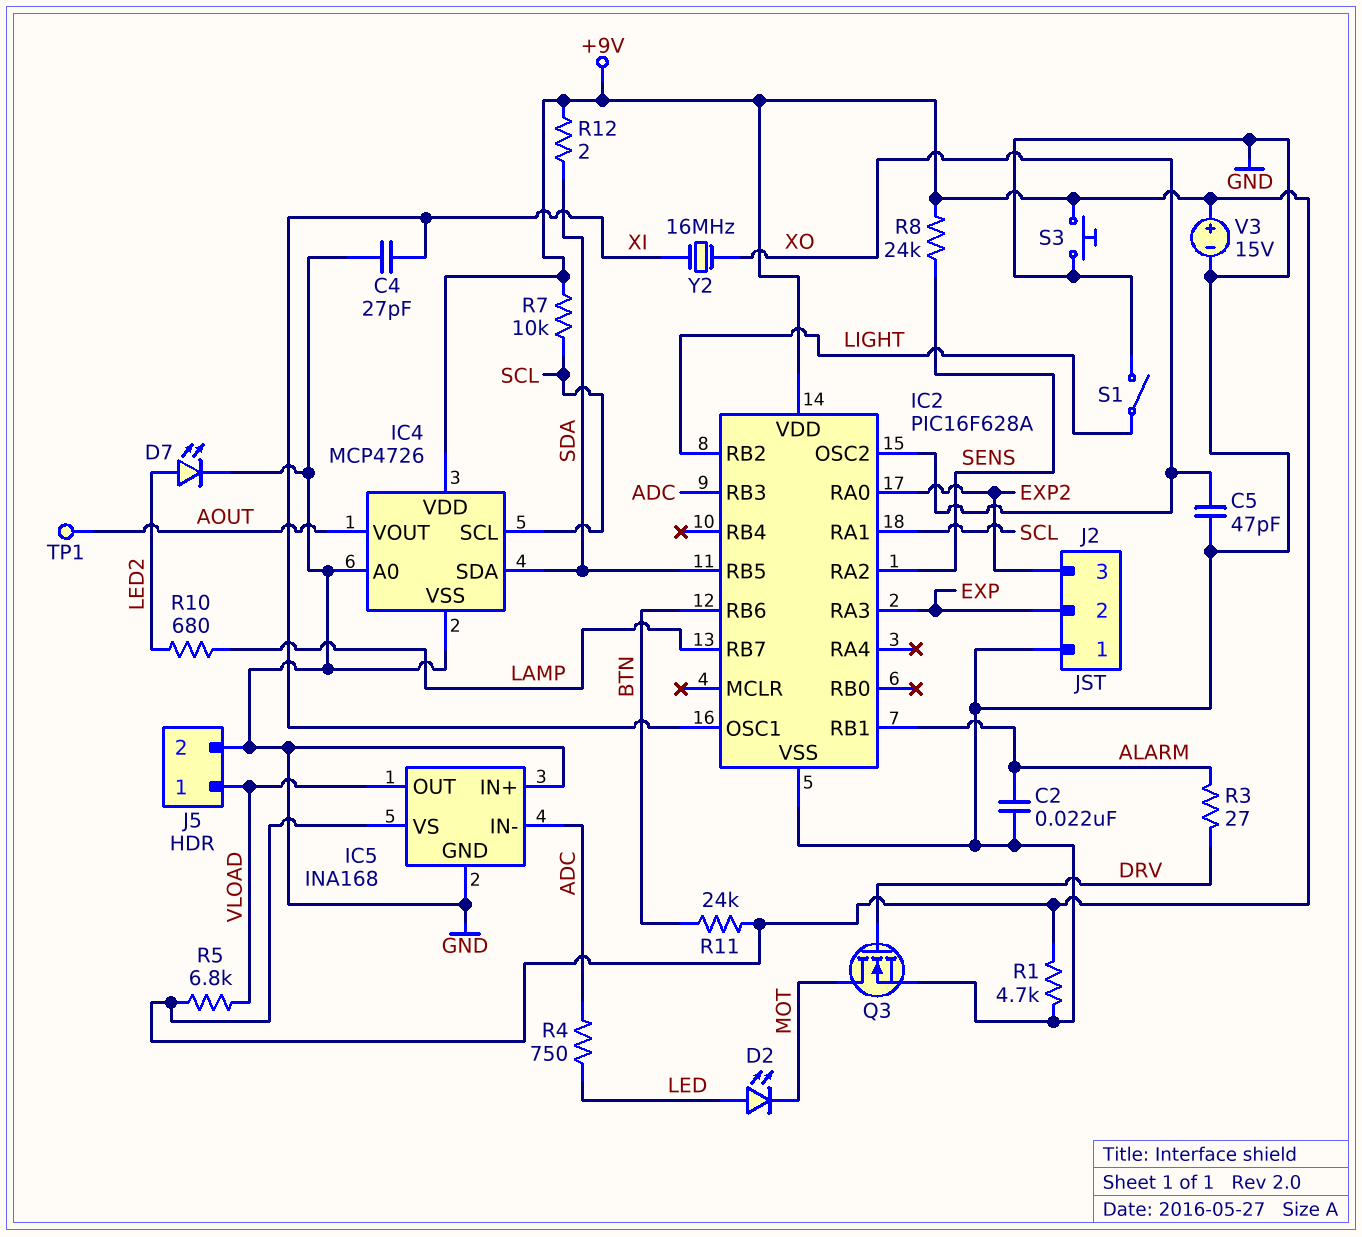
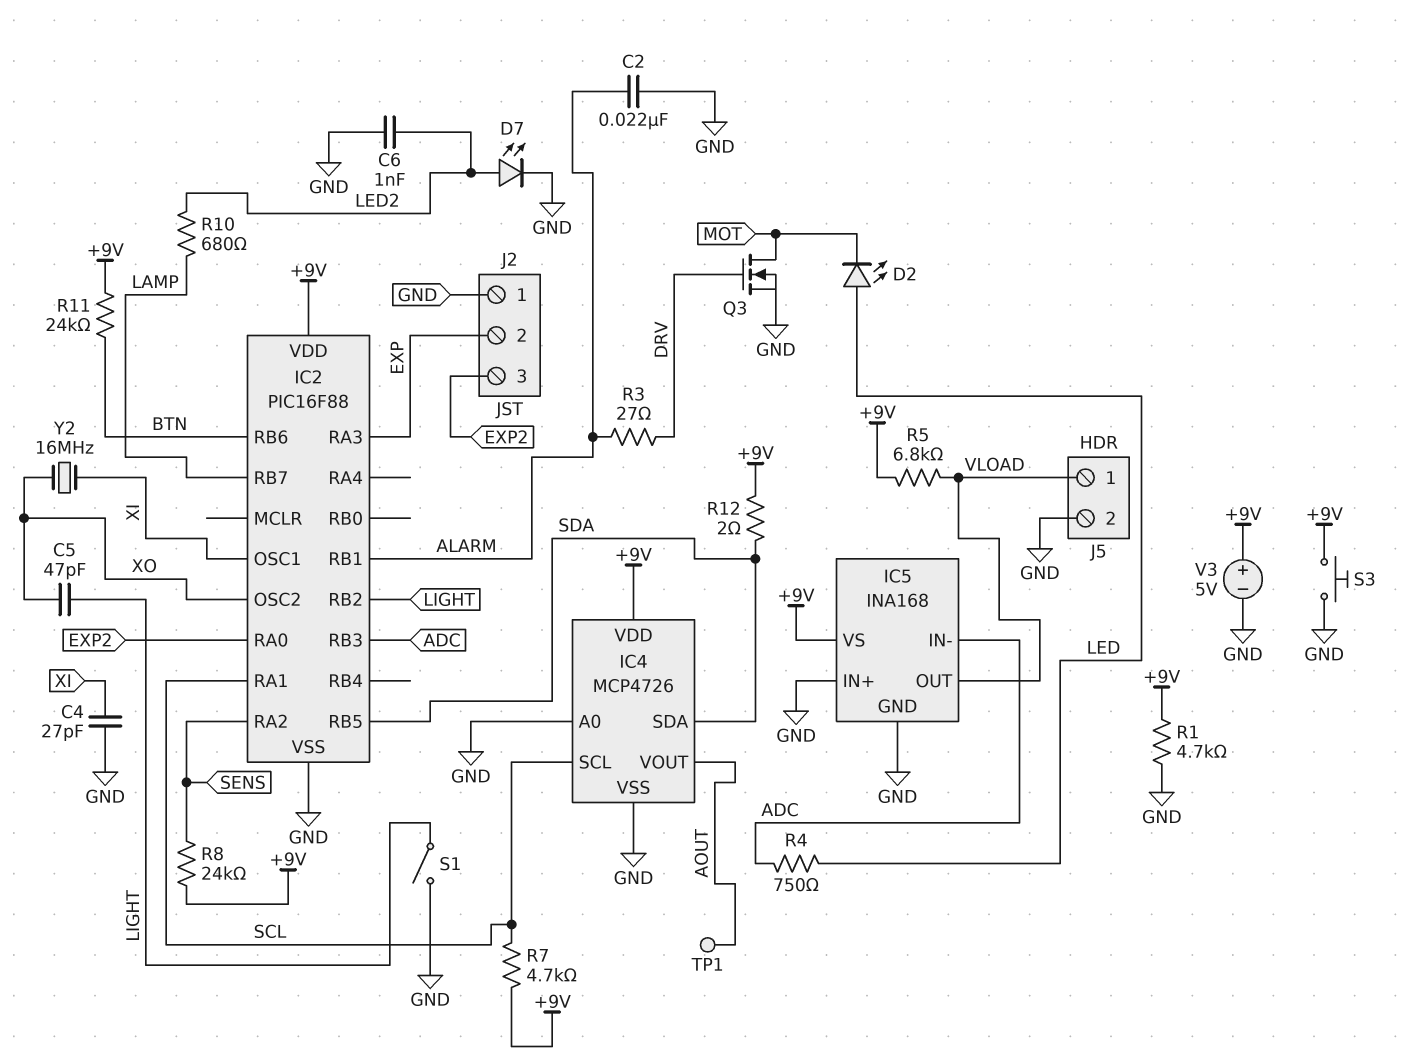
C5: 47pF (GND, XO) -> 47pF (LIGHT, XO)
C6: none -> 1nF (GND, LED2)
IC2: PIC16F628A -> PIC16F88
R7: 10k (+9V, SCL) -> 4.7k (+9V, SCL)
V3: 15V (plus +9V, minus GND) -> 5V (plus +9V, minus GND)

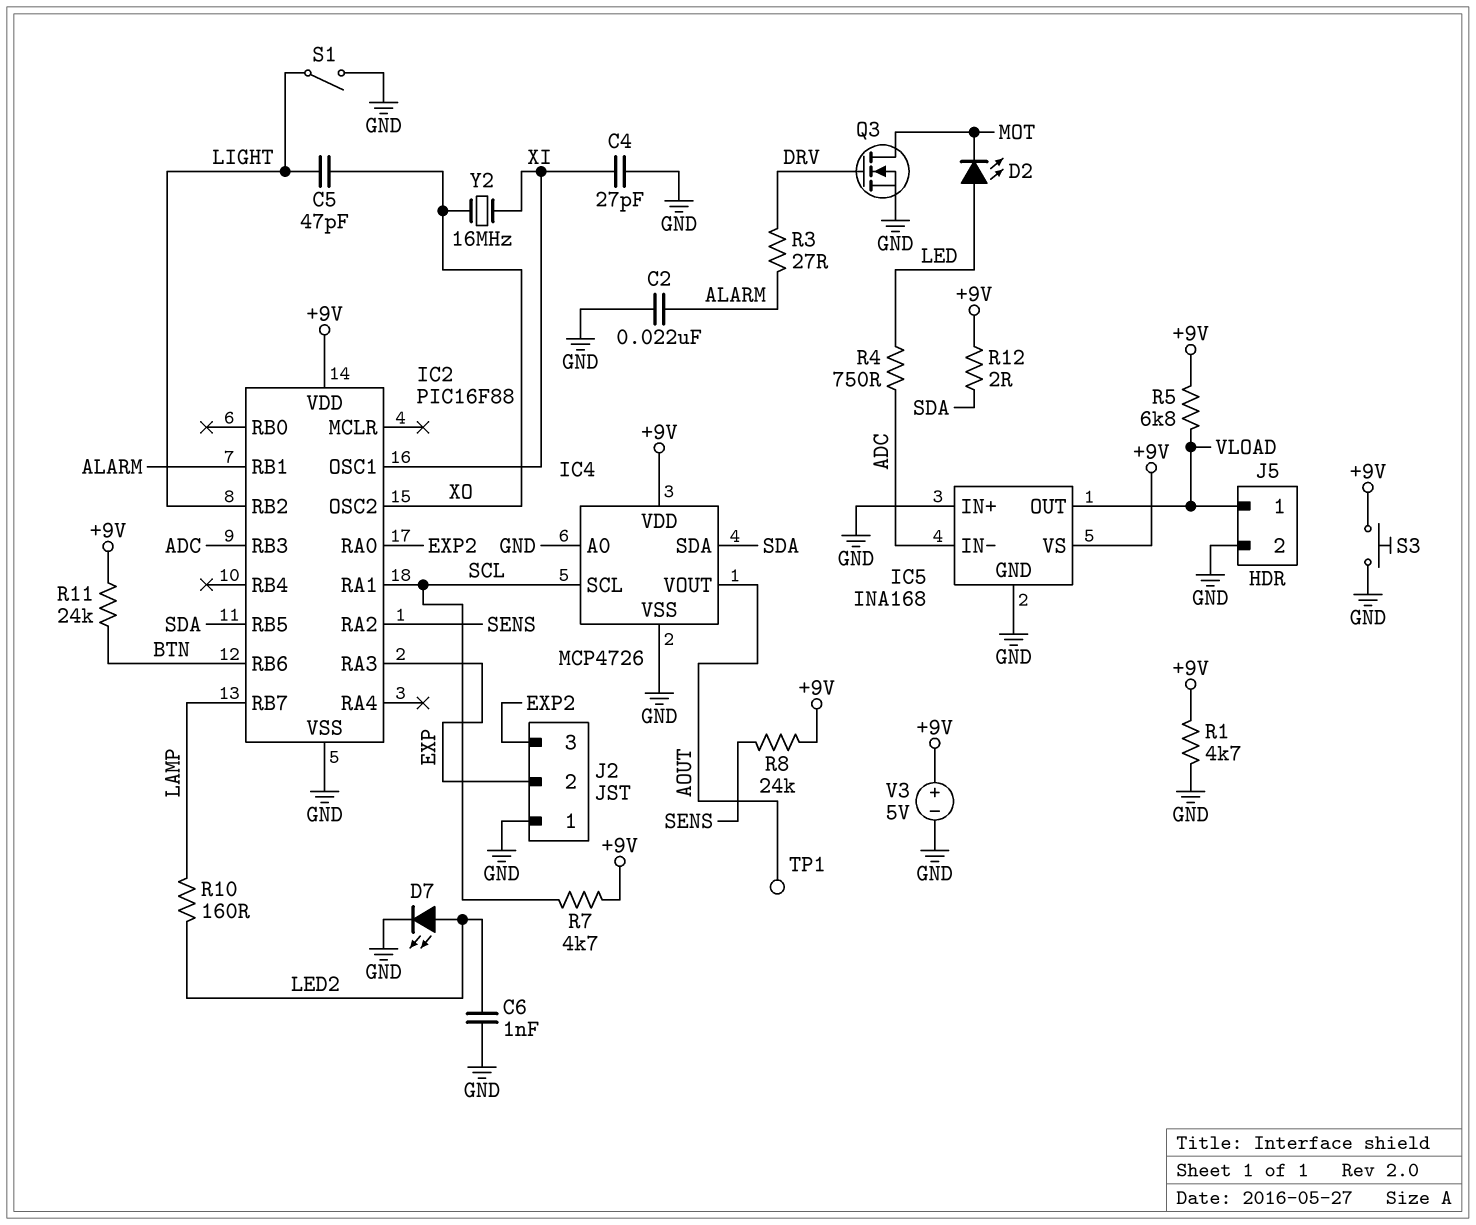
R10: 680 (LAMP, LED2) -> 160 (LAMP, LED2)

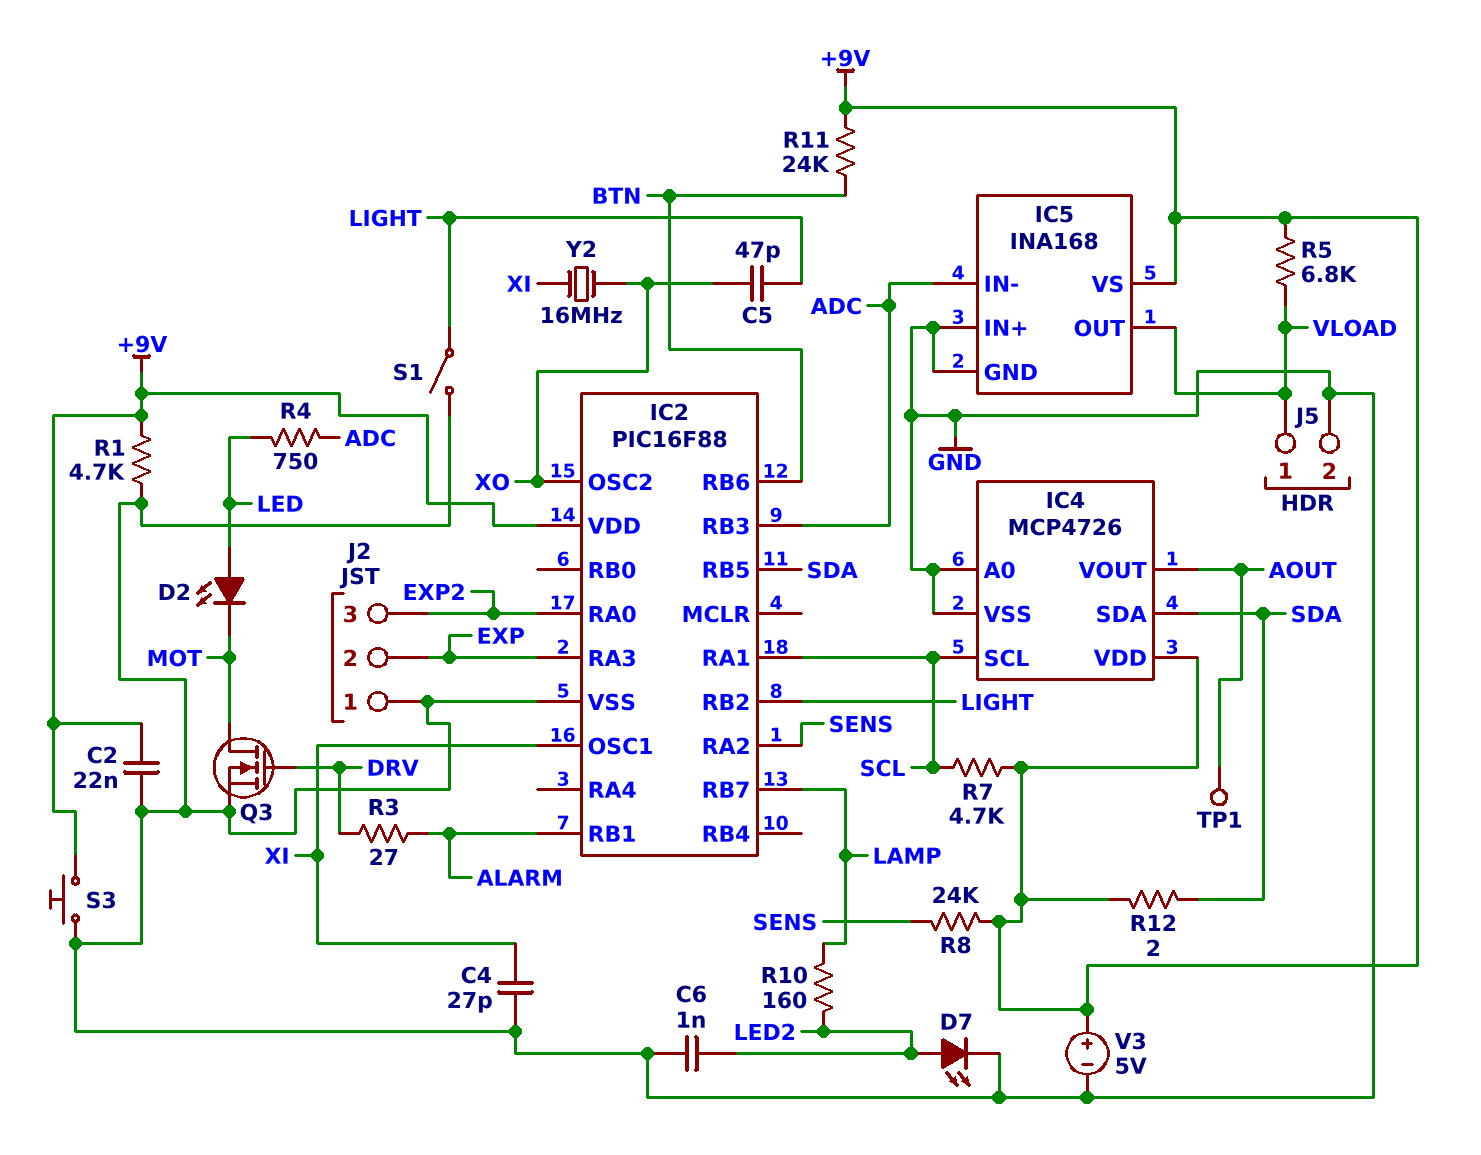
C2: 22nF (ALARM, GND) -> 22nF (+9V, GND)

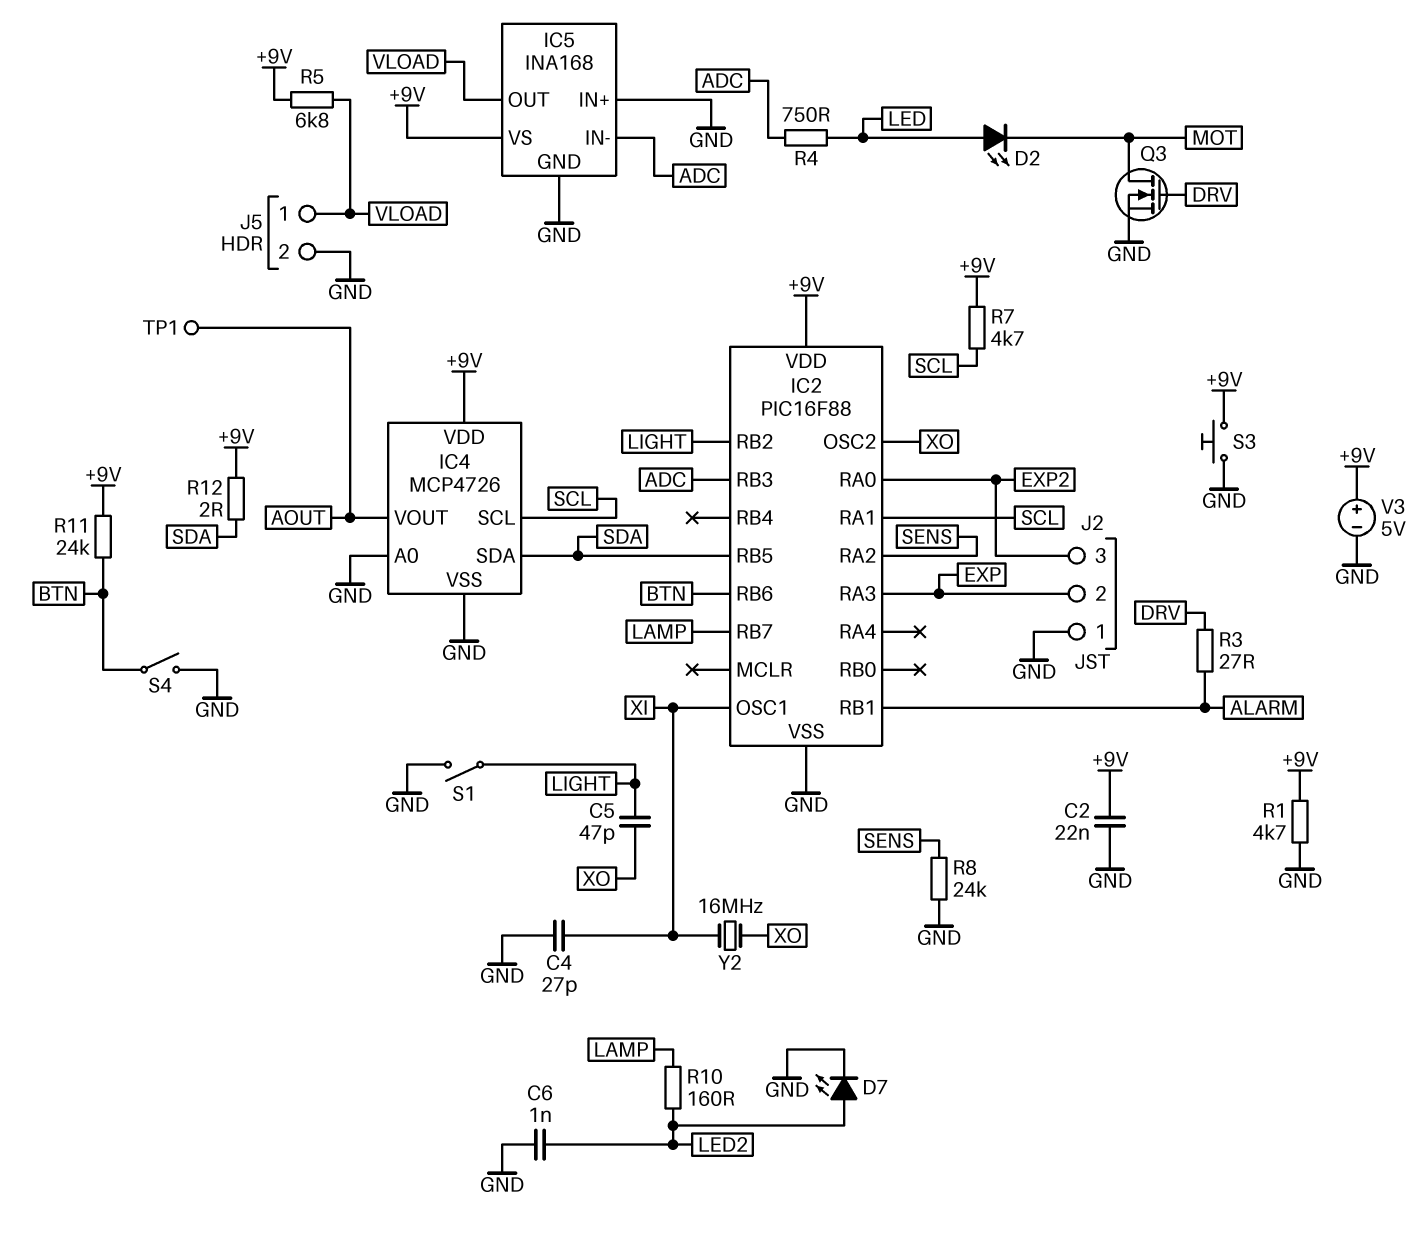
R8: 24k (+9V, SENS) -> 24k (GND, SENS)
S4: none -> switch (BTN, GND)

